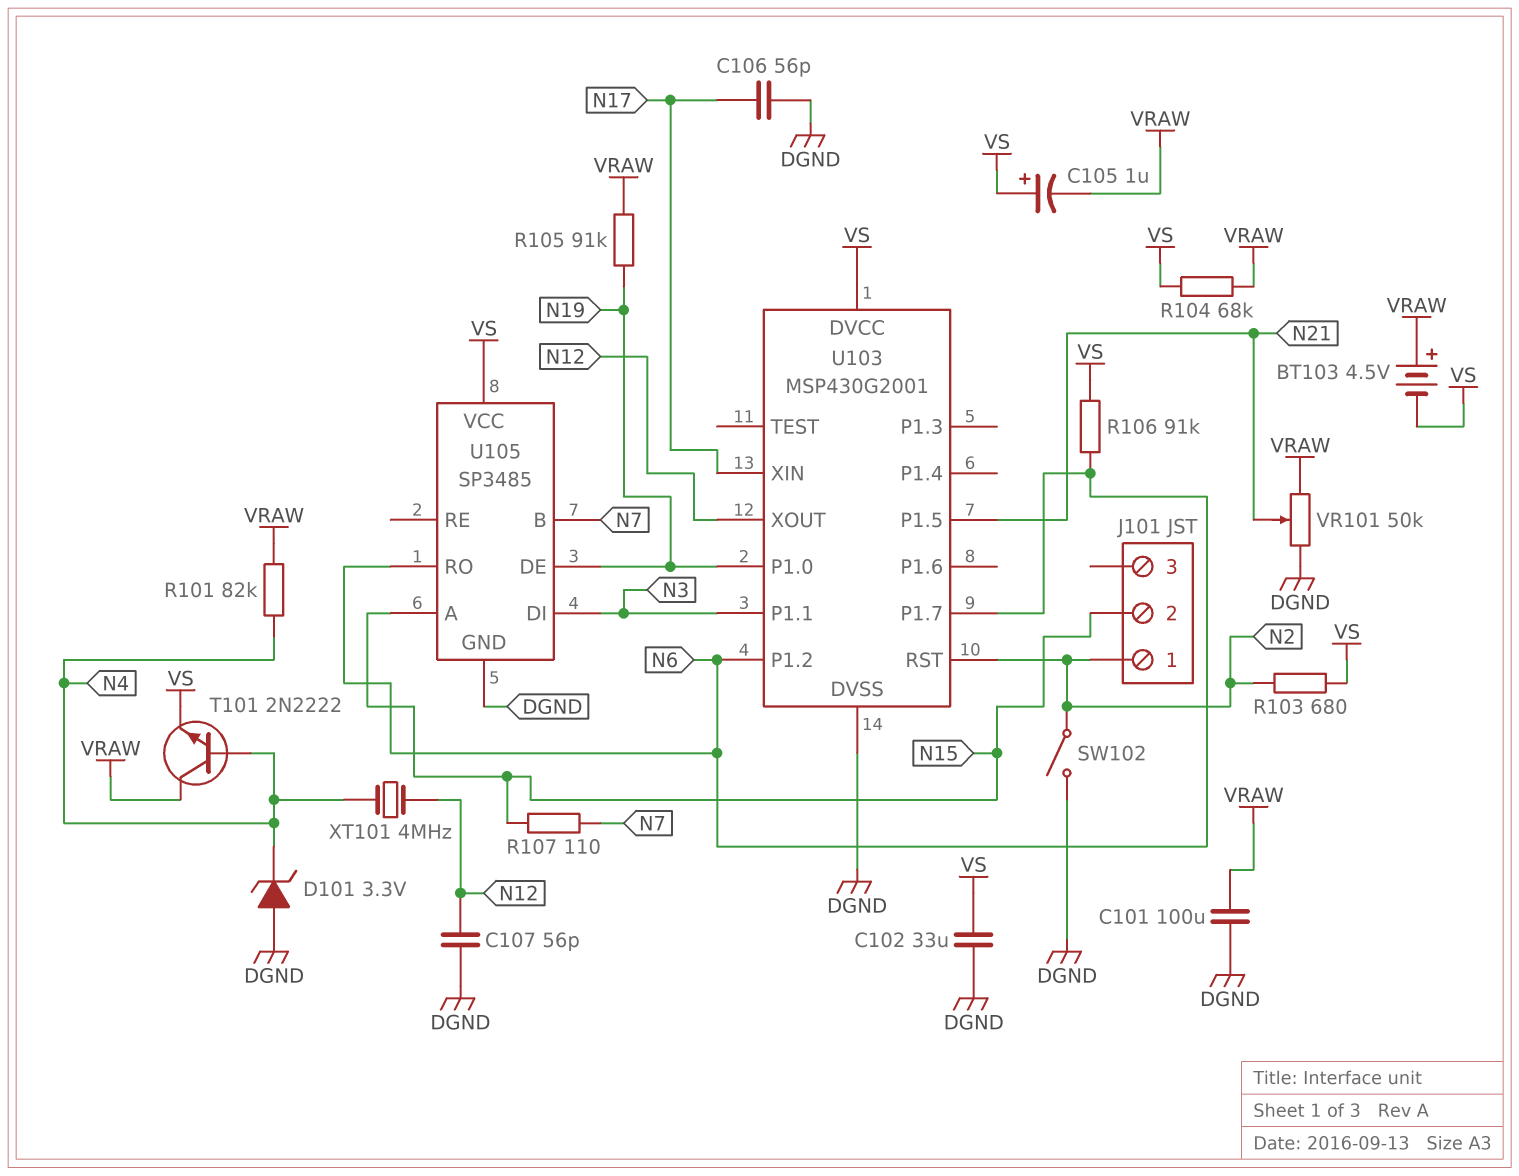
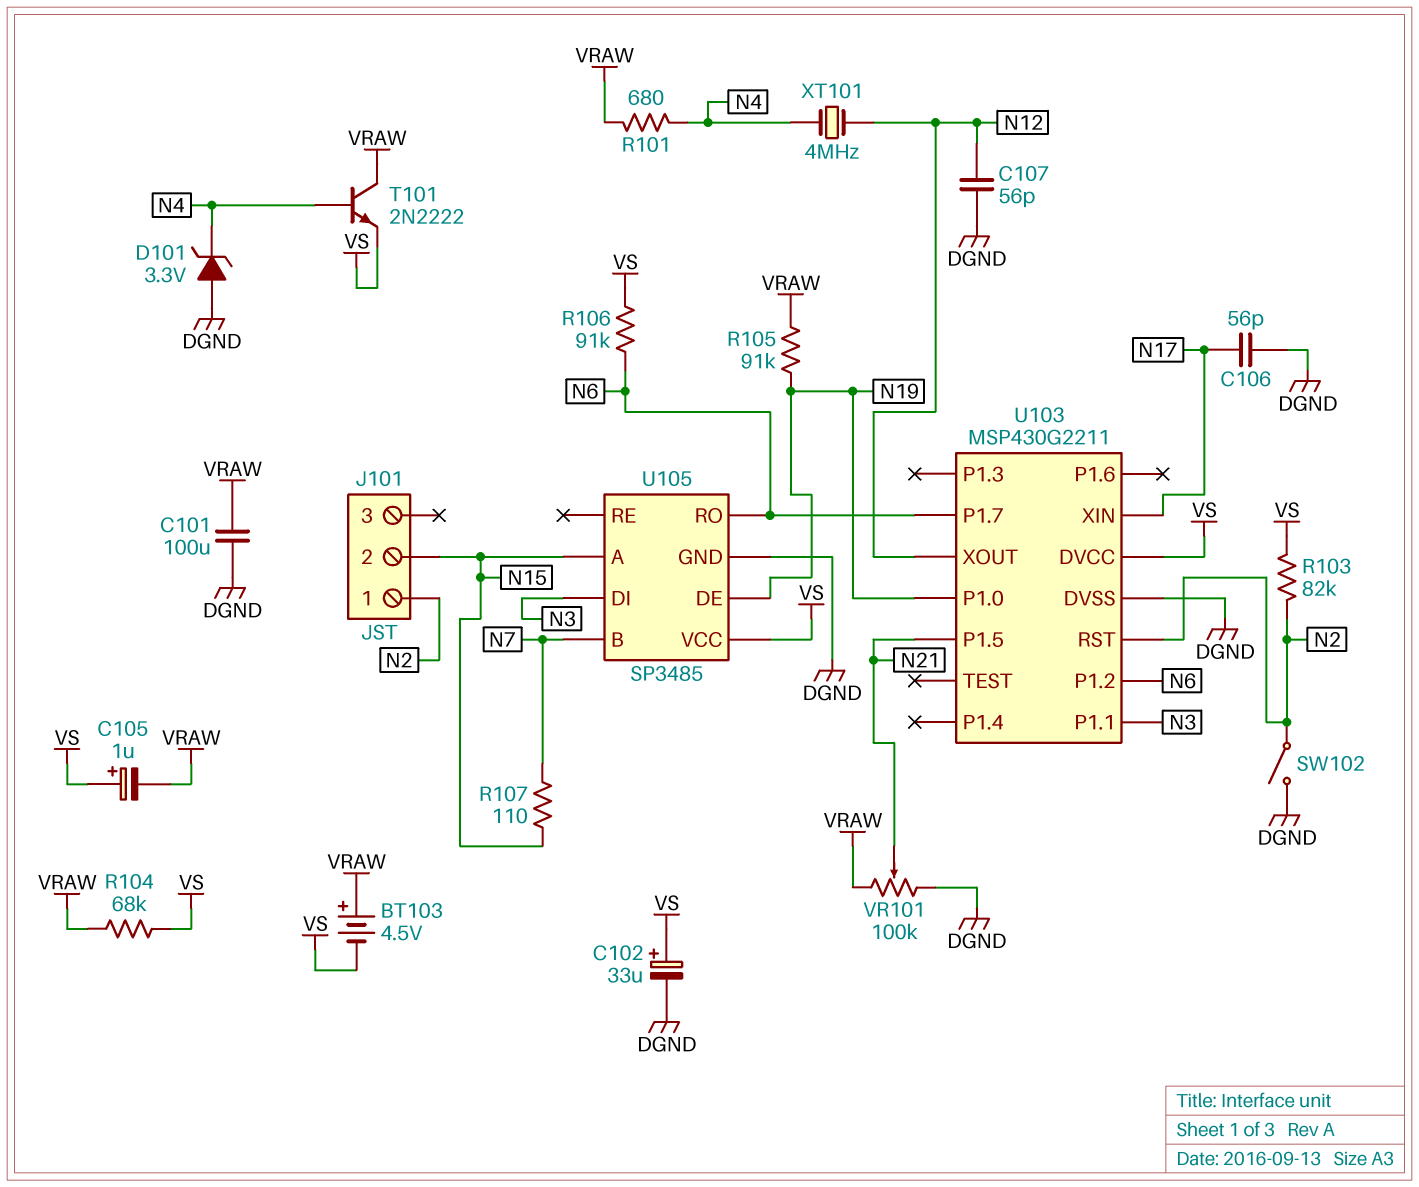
C102: 33uF (DGND, VS) -> 33uF (plus VS, minus DGND)
R101: 82k (N4, VRAW) -> 680 (N4, VRAW)
R103: 680 (N2, VS) -> 82k (N2, VS)
U103: MSP430G2001 -> MSP430G2211
VR101: 50k (DGND, VRAW, wiper N21) -> 100k (DGND, VRAW, wiper N21)

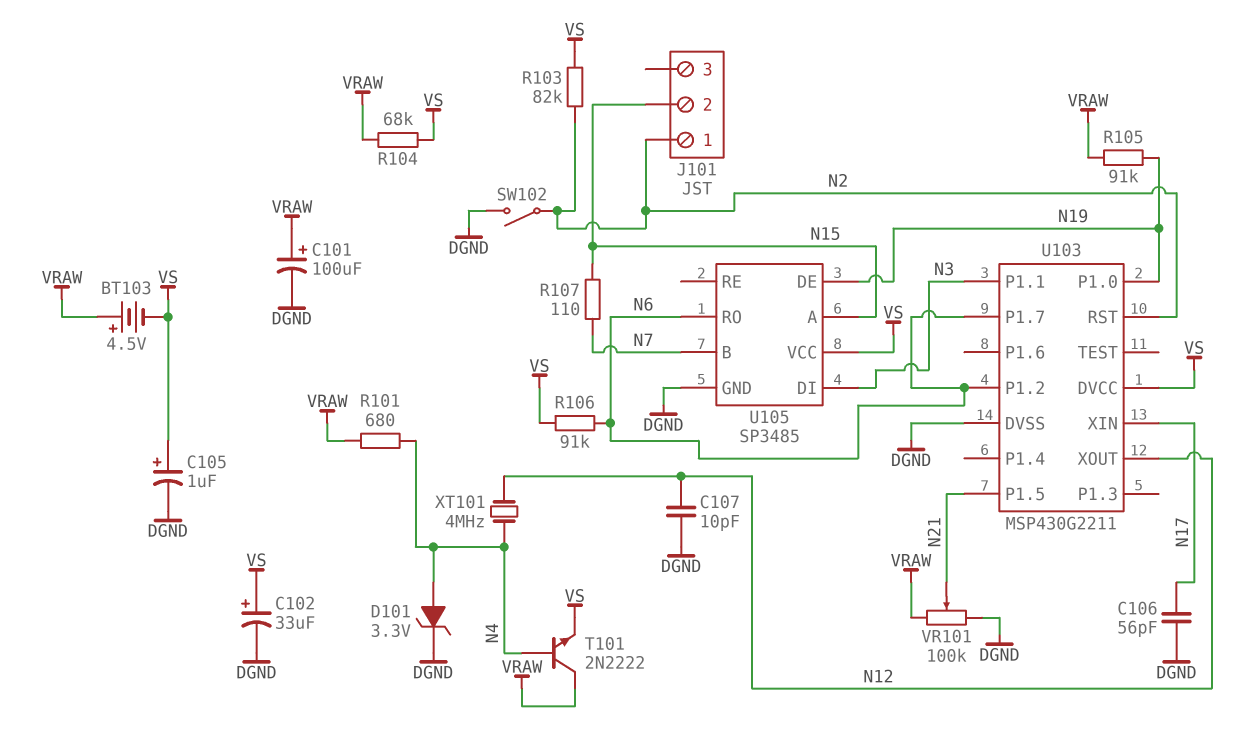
C101: 100uF (DGND, VRAW) -> 100uF (plus VRAW, minus DGND)
C105: 1uF (plus VS, minus VRAW) -> 1uF (plus VS, minus DGND)
C107: 56pF (DGND, N12) -> 10pF (DGND, N12)
D101: zener 3.3V (A DGND, K N4) -> zener 3.3V (A N4, K DGND)

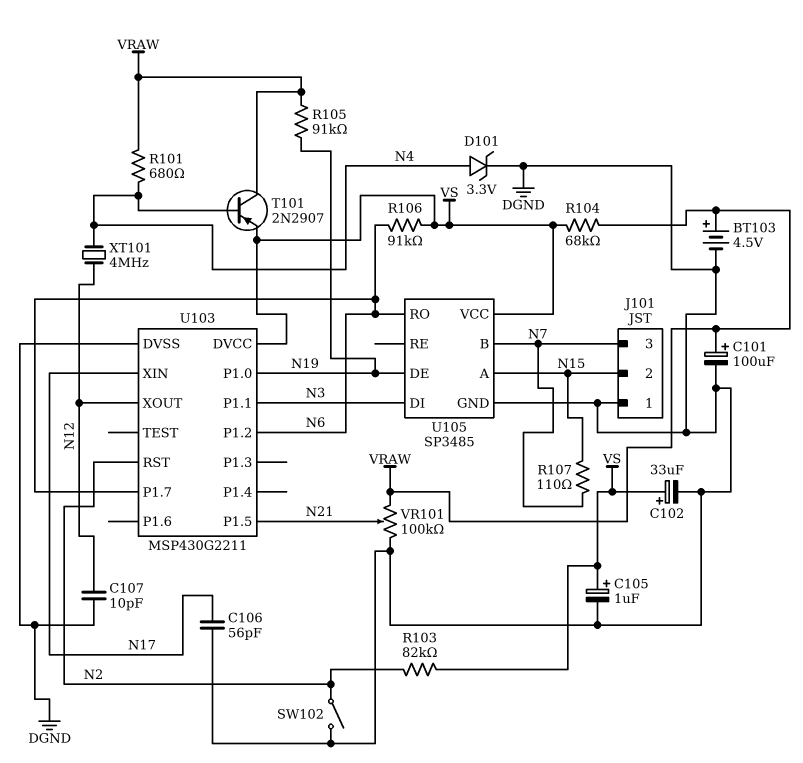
BT103: 4.5V (plus VRAW, minus VS) -> 4.5V (plus VRAW, minus DGND)
J101 pin 1: N2 -> DGND
J101 pin 3: none -> N7
T101: NPN 2N2222 (B N4, C VRAW, E VS) -> PNP 2N2907 (B N4, C VRAW, E VS)

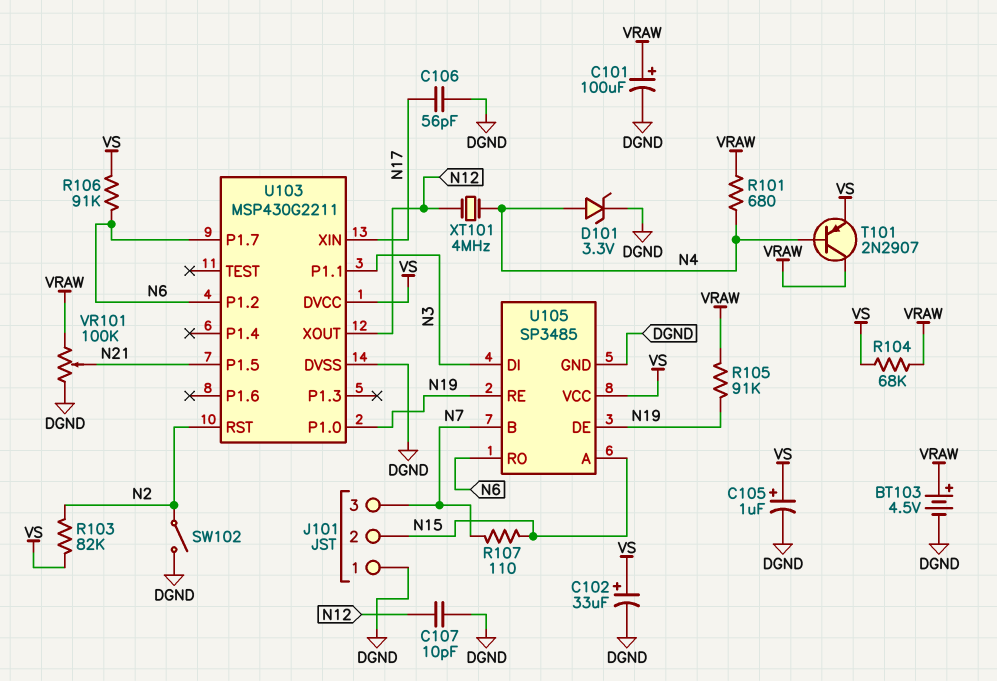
U105 pin RE: none -> N19

